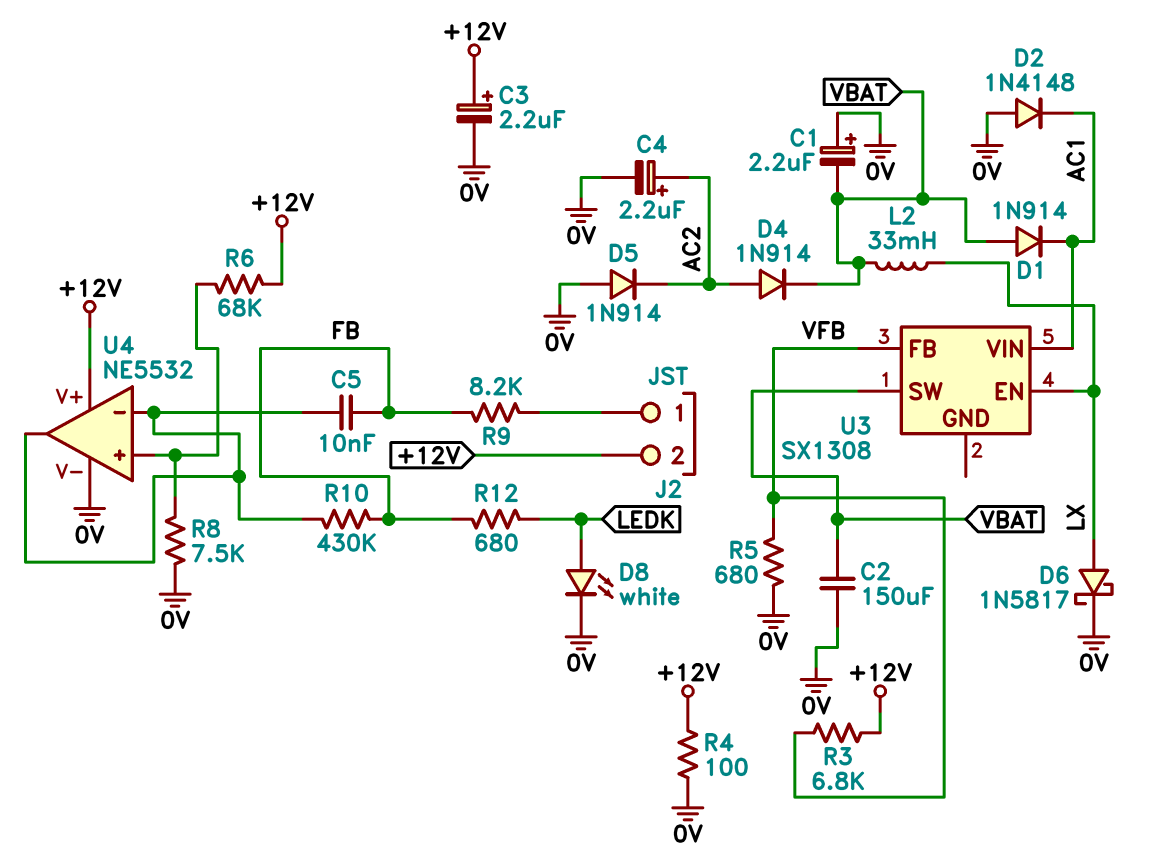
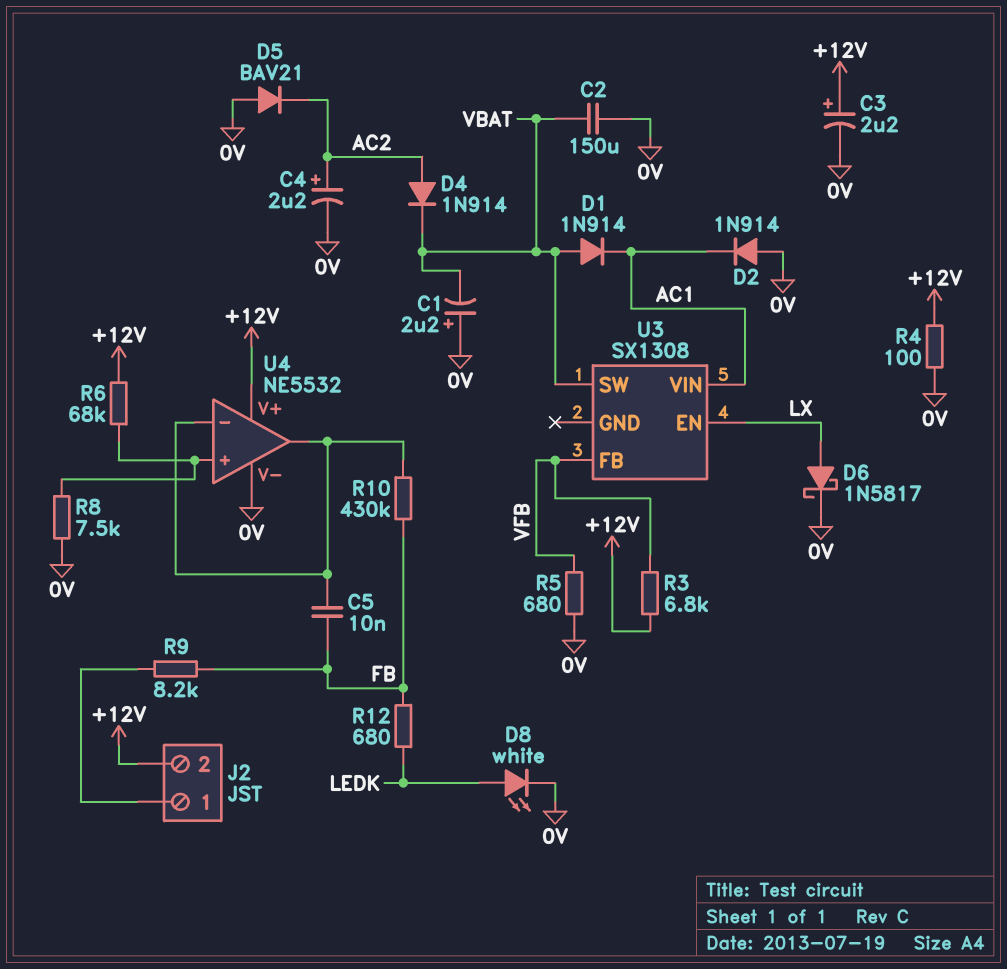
D2: diode 1N4148 (A 0V, K AC1) -> diode 1N914 (A 0V, K AC1)
D5: diode 1N914 (A 0V, K AC2) -> diode BAV21 (A 0V, K AC2)
L2: 33mH (LX, VBAT) -> none

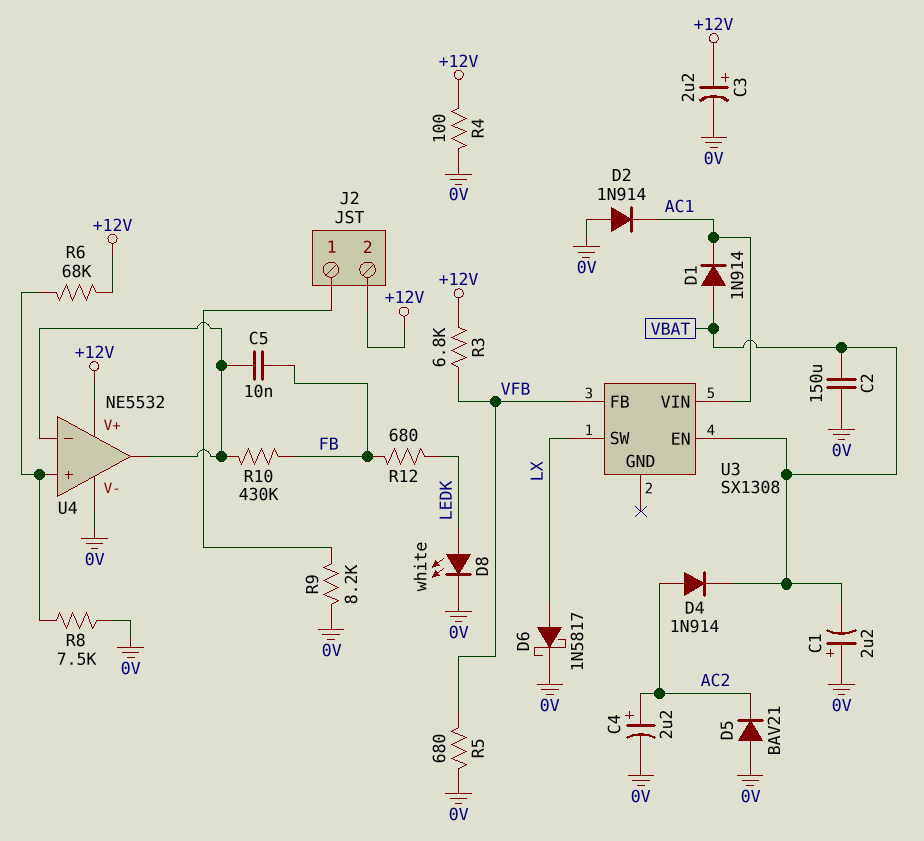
R9: 8.2k (FB, J2/1) -> 8.2k (0V, J2/1)
U3 pin EN: LX -> VBAT
U3 pin SW: VBAT -> LX

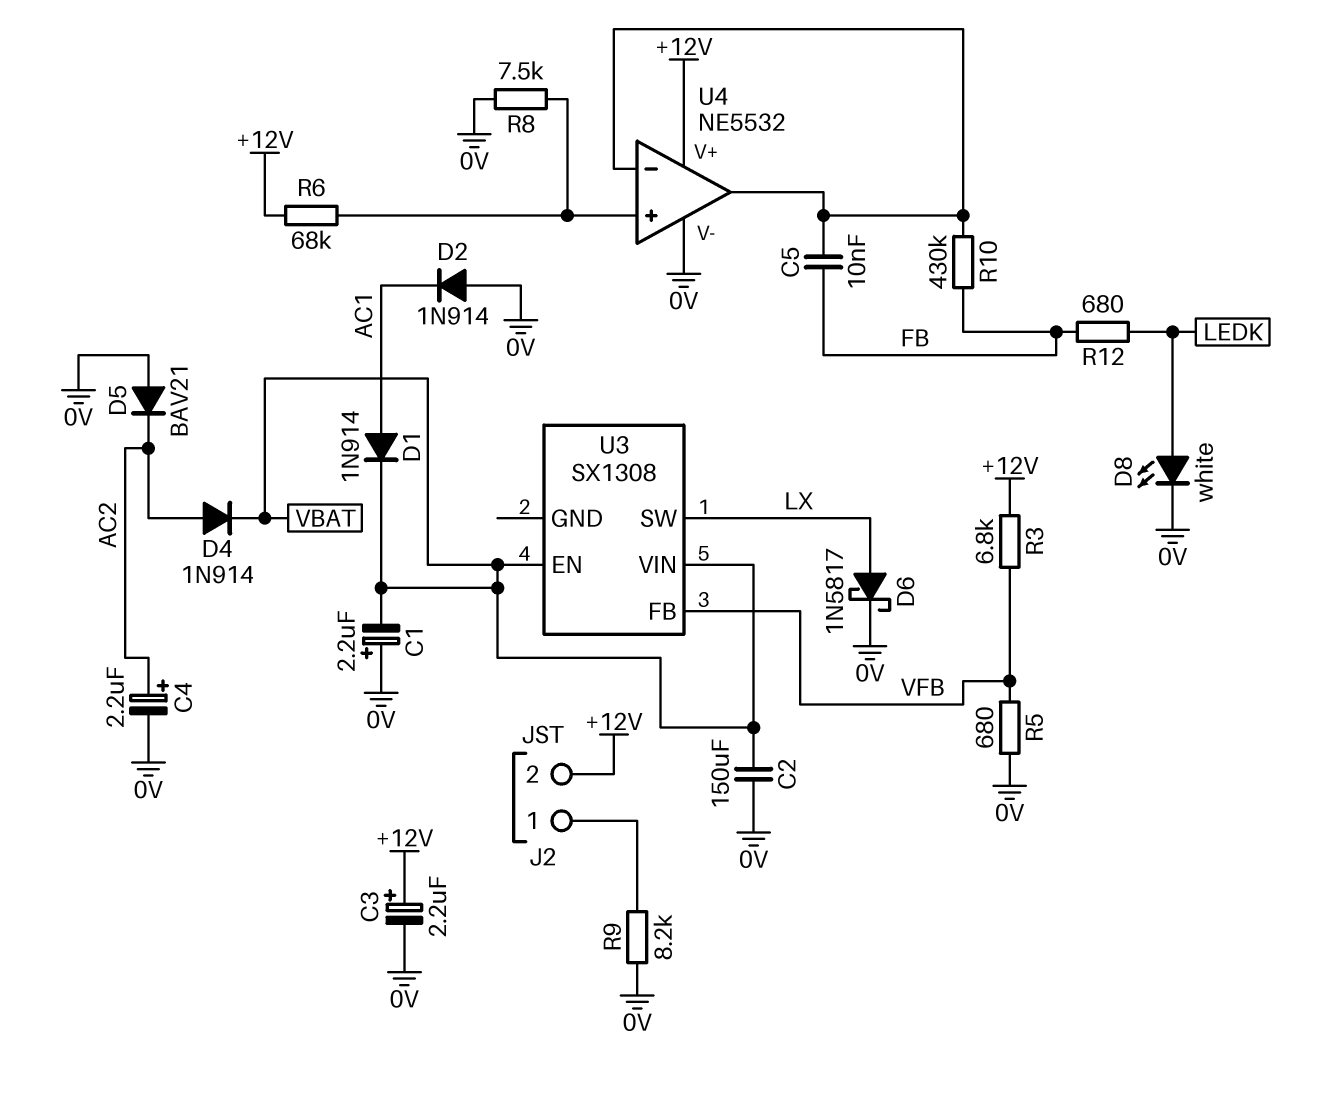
D1: diode 1N914 (A VBAT, K AC1) -> diode 1N914 (A AC1, K VBAT)
R4: 100 (+12V, 0V) -> none
U3 pin VIN: AC1 -> VBAT

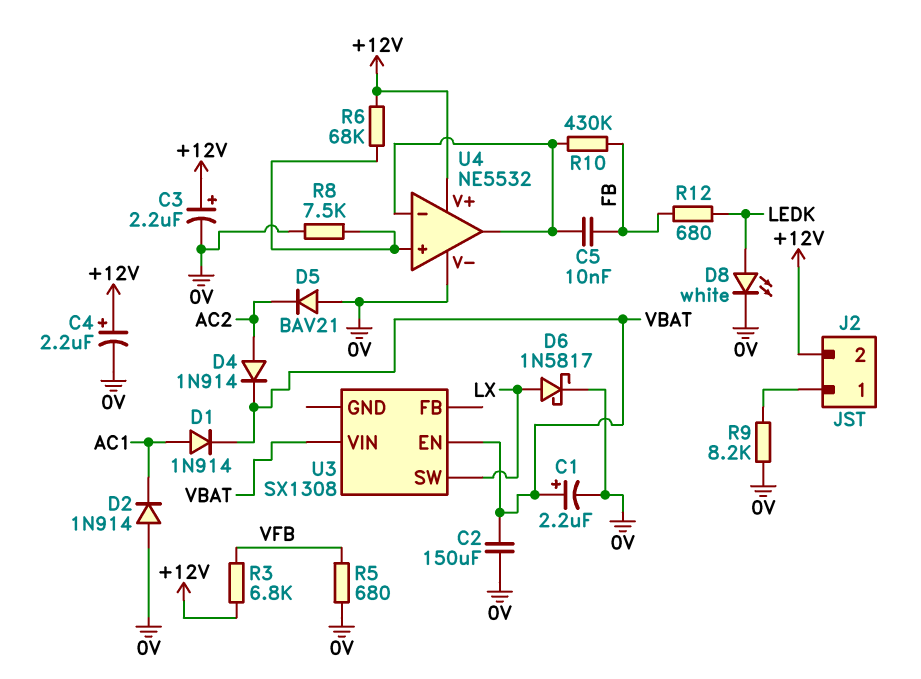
C1: 2.2uF (plus 0V, minus VBAT) -> 2.2uF (plus VBAT, minus 0V)
C4: 2.2uF (plus AC2, minus 0V) -> 2.2uF (plus +12V, minus 0V)
U3 pin FB: VFB -> none

